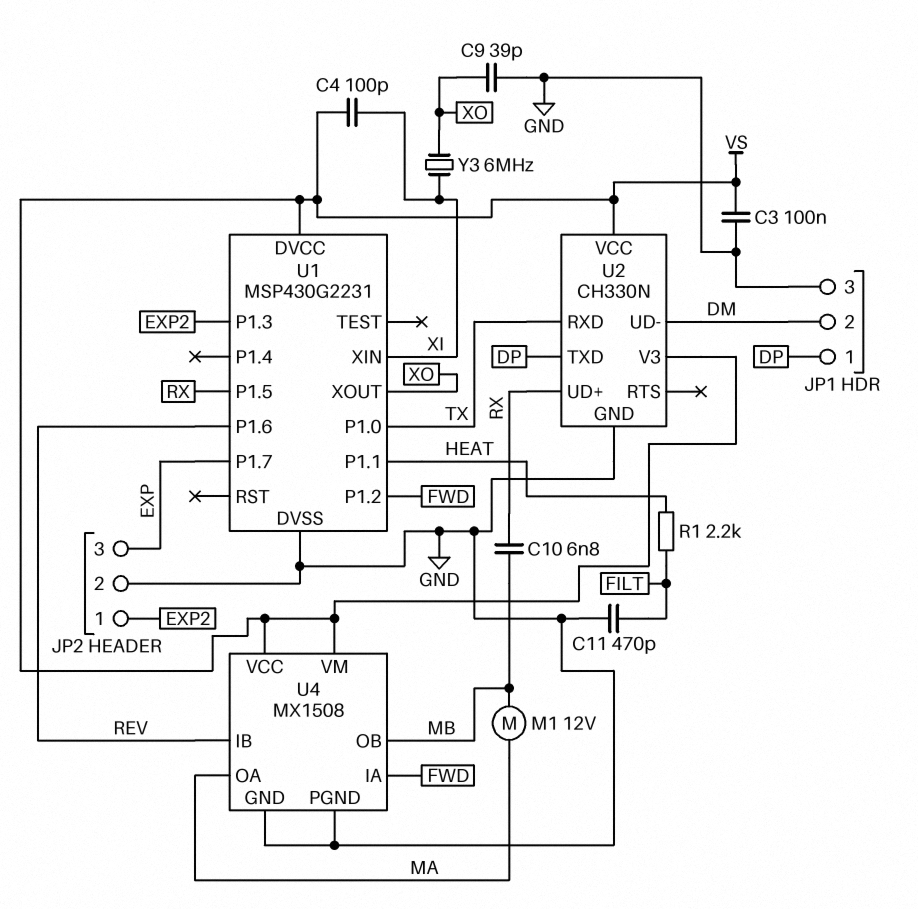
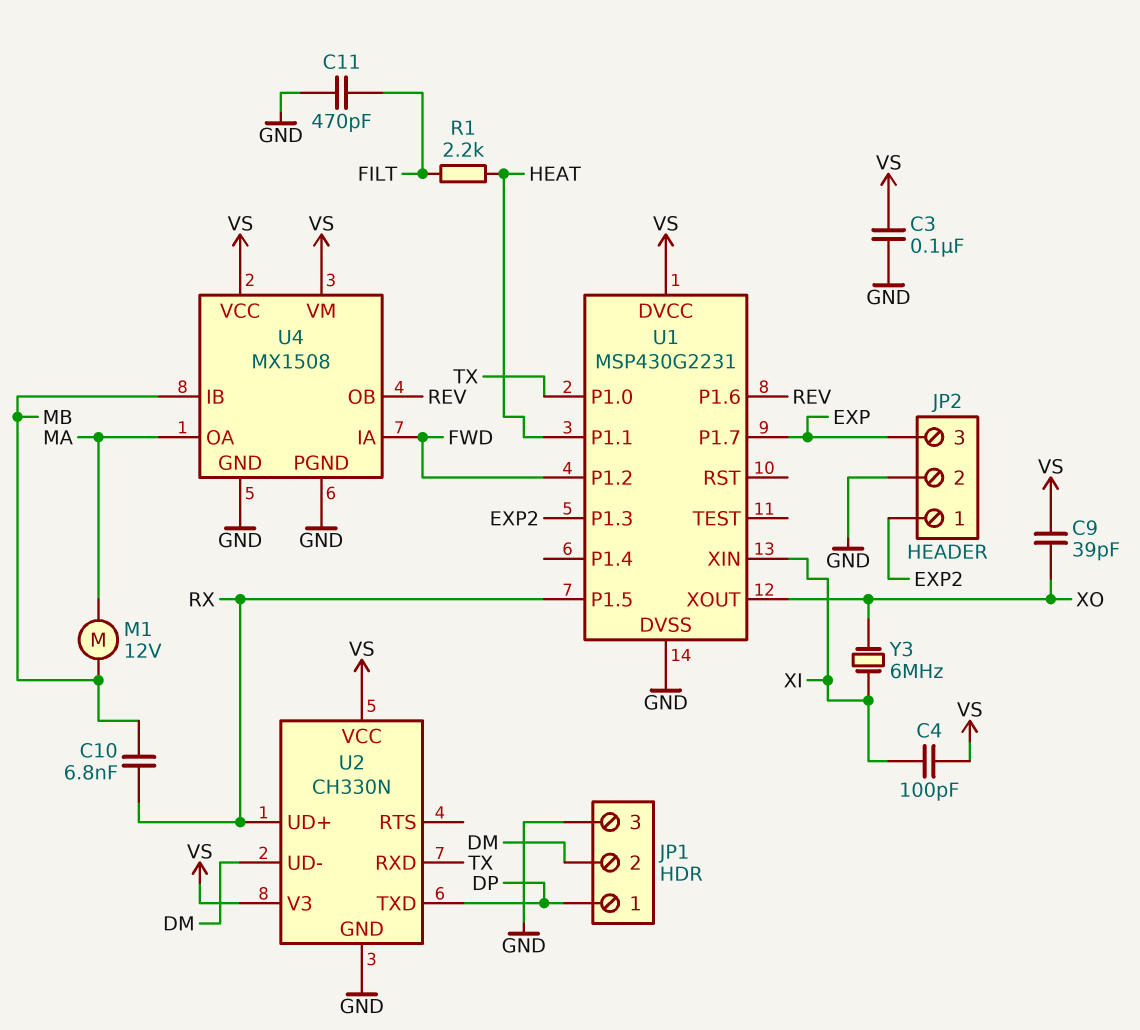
C9: 39pF (GND, XO) -> 39pF (VS, XO)
U4 pin IB: REV -> MB
U4 pin OB: MB -> REV

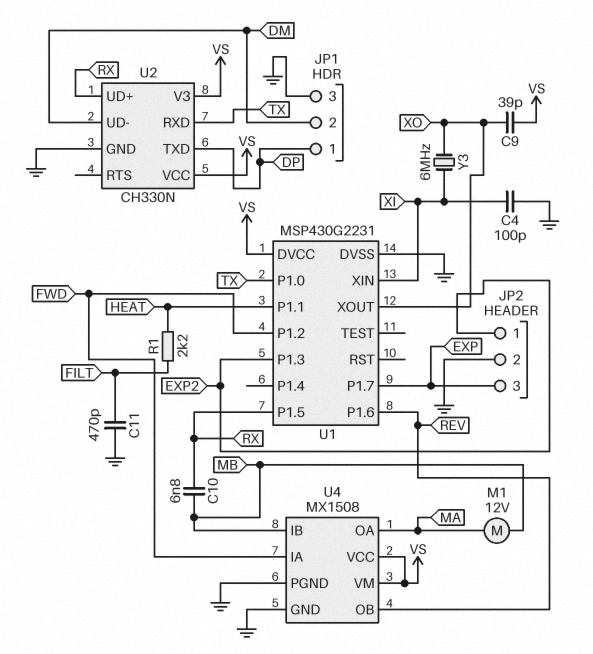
C3: 100nF (GND, VS) -> none
C4: 100pF (VS, XI) -> 100pF (GND, XI)

